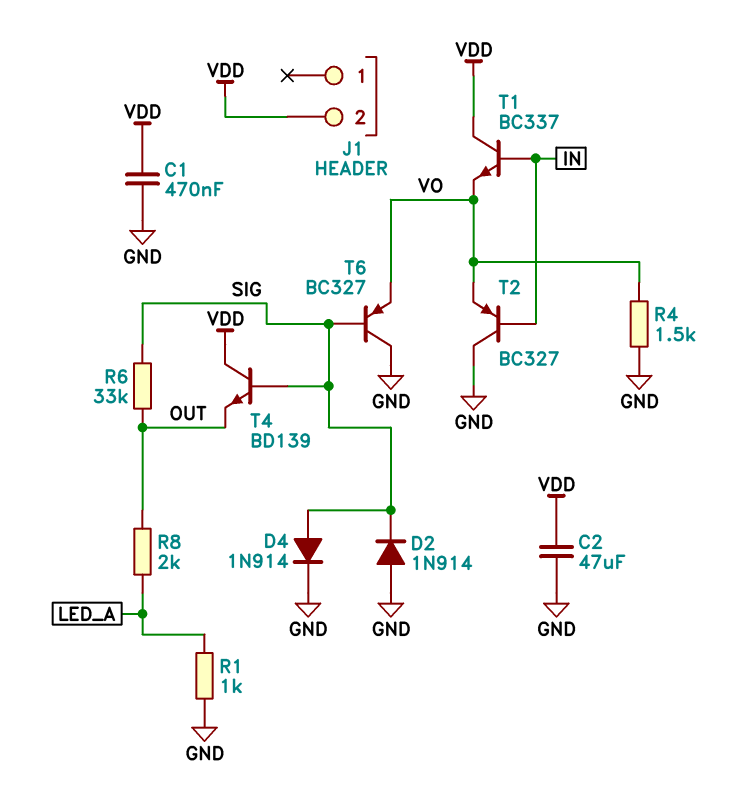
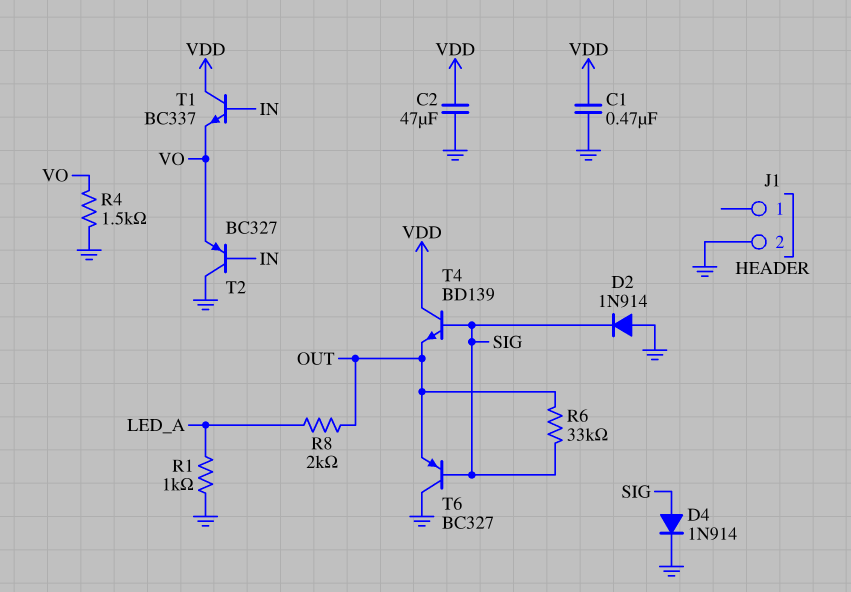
J1 pin 2: VDD -> GND
T6: PNP BC327 (B SIG, C GND, E VO) -> PNP BC327 (B SIG, C GND, E OUT)

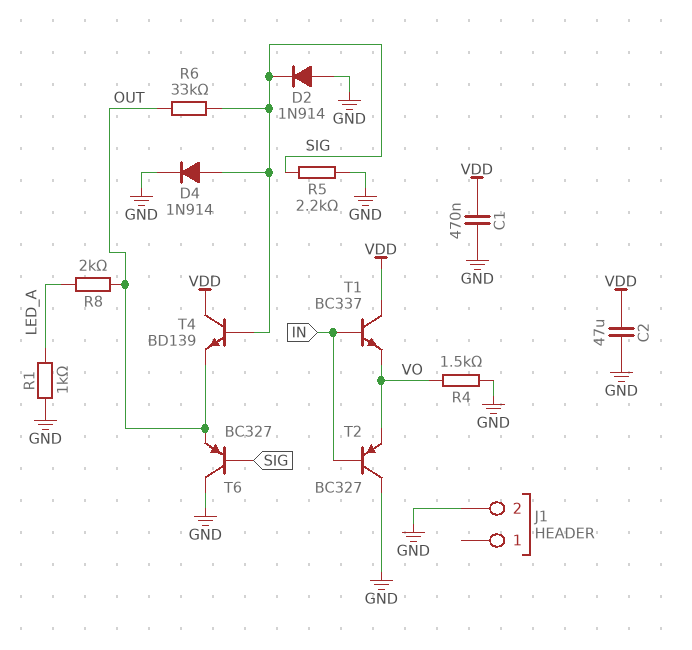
R5: none -> 2.2k (GND, SIG)

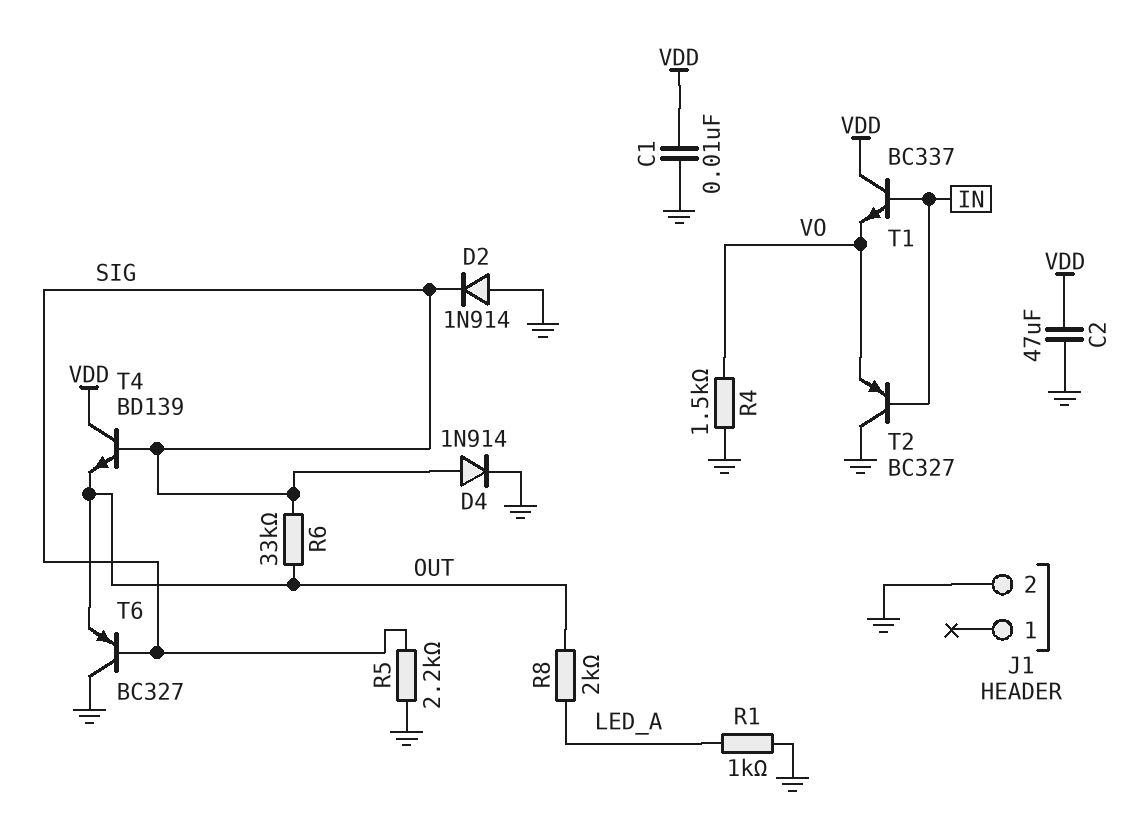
C1: 470nF (GND, VDD) -> 10nF (GND, VDD)

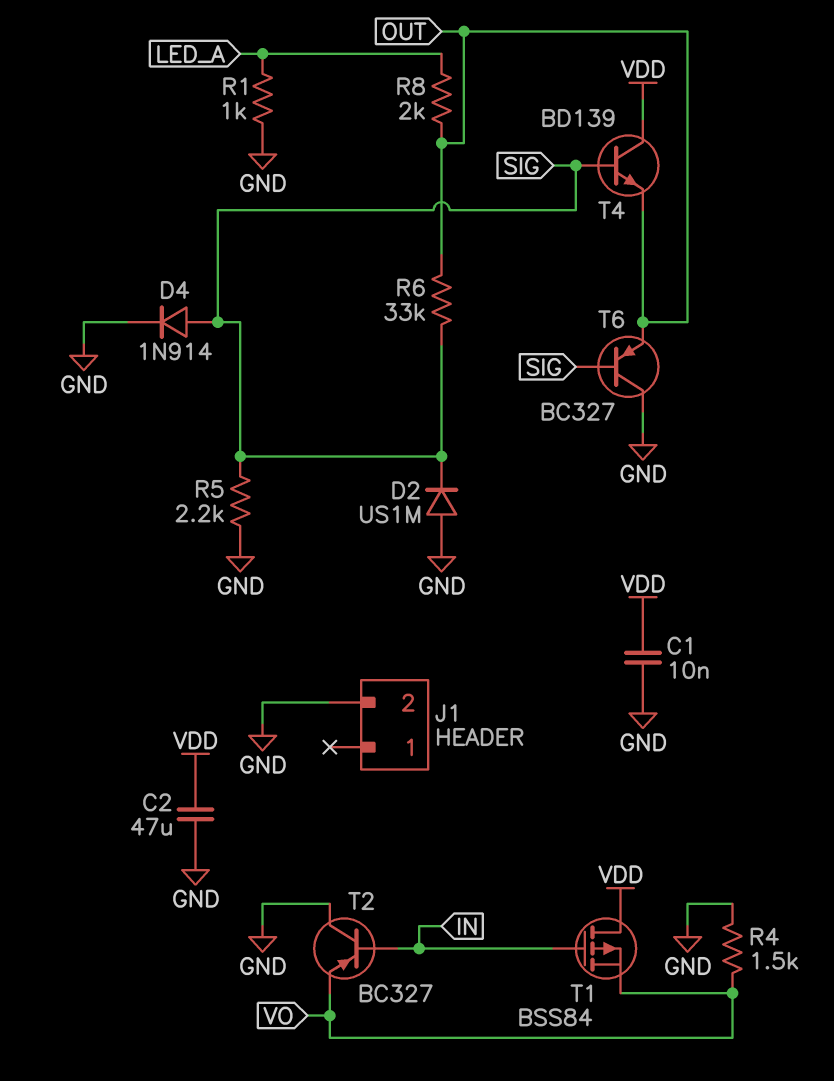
D2: diode 1N914 (A GND, K SIG) -> diode US1M (A GND, K SIG)
T1: NPN BC337 (B IN, C VDD, E VO) -> PMOS BSS84 (G IN, D VDD, S VO)

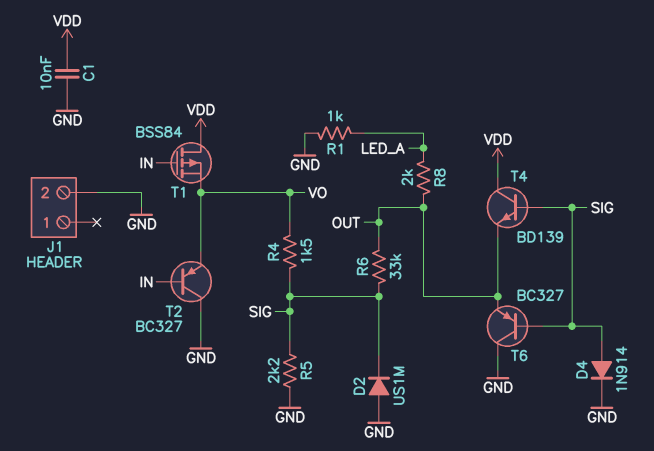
C2: 47uF (GND, VDD) -> none
R4: 1.5k (GND, VO) -> 1.5k (SIG, VO)

